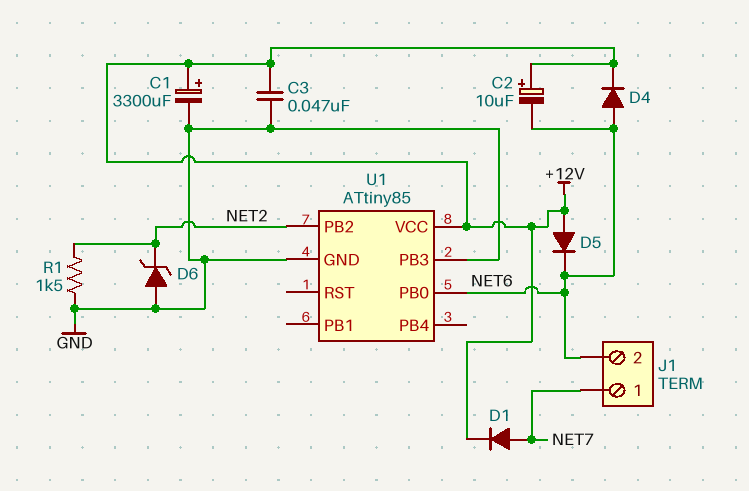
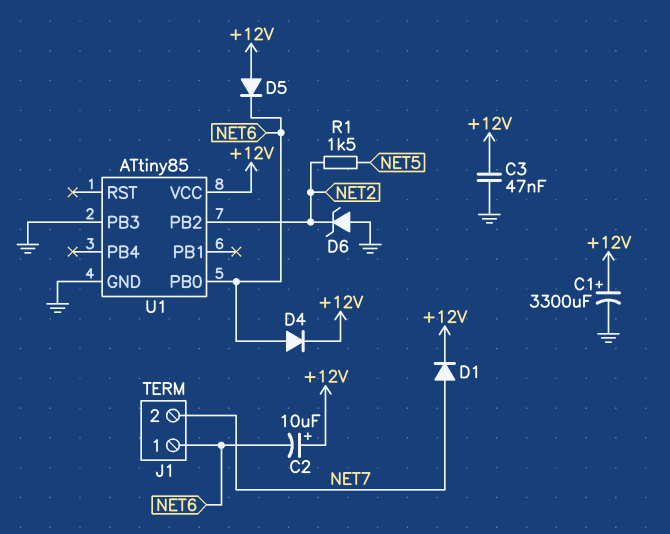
J1 pin 1: NET7 -> NET6
J1 pin 2: NET6 -> NET7
R1: 1.5k (GND, NET2) -> 1.5k (NET2, NET5)

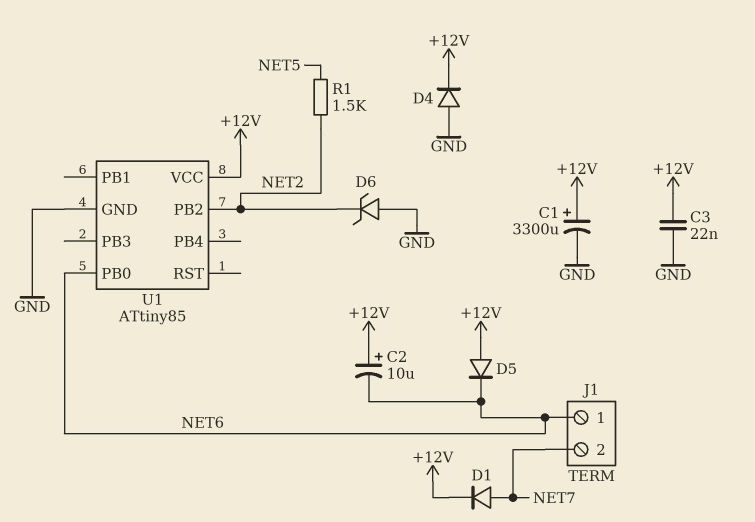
C3: 47nF (+12V, GND) -> 22nF (+12V, GND)
D4: diode (A NET6, K +12V) -> diode (A GND, K +12V)
U1 pin PB3: GND -> none

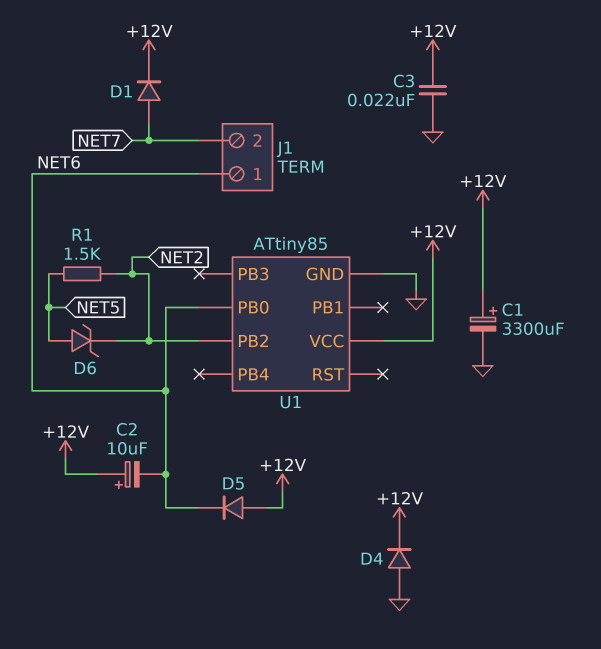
D6: zener (A GND, K NET2) -> zener (A NET5, K NET2)

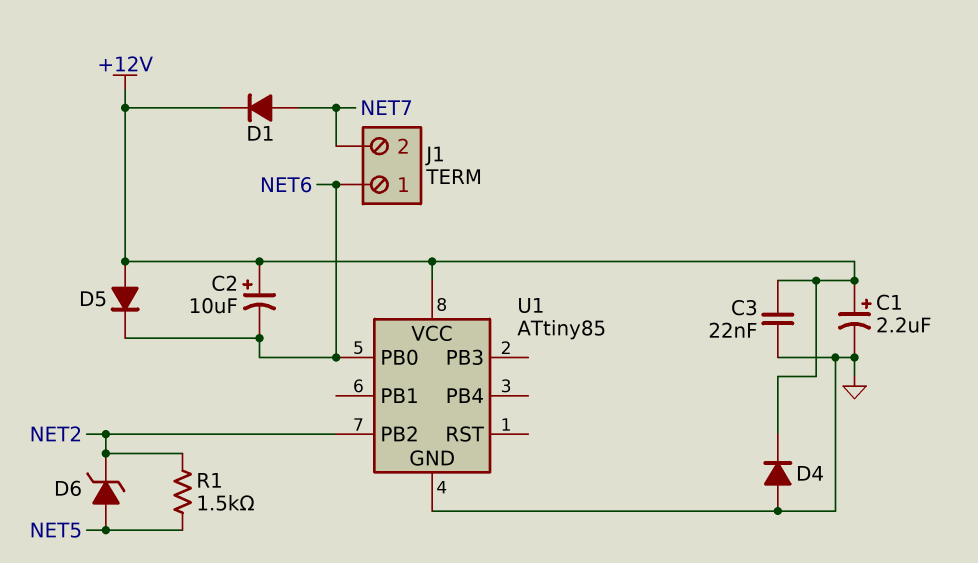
C1: 3300uF (plus +12V, minus GND) -> 2.2uF (plus +12V, minus GND)

